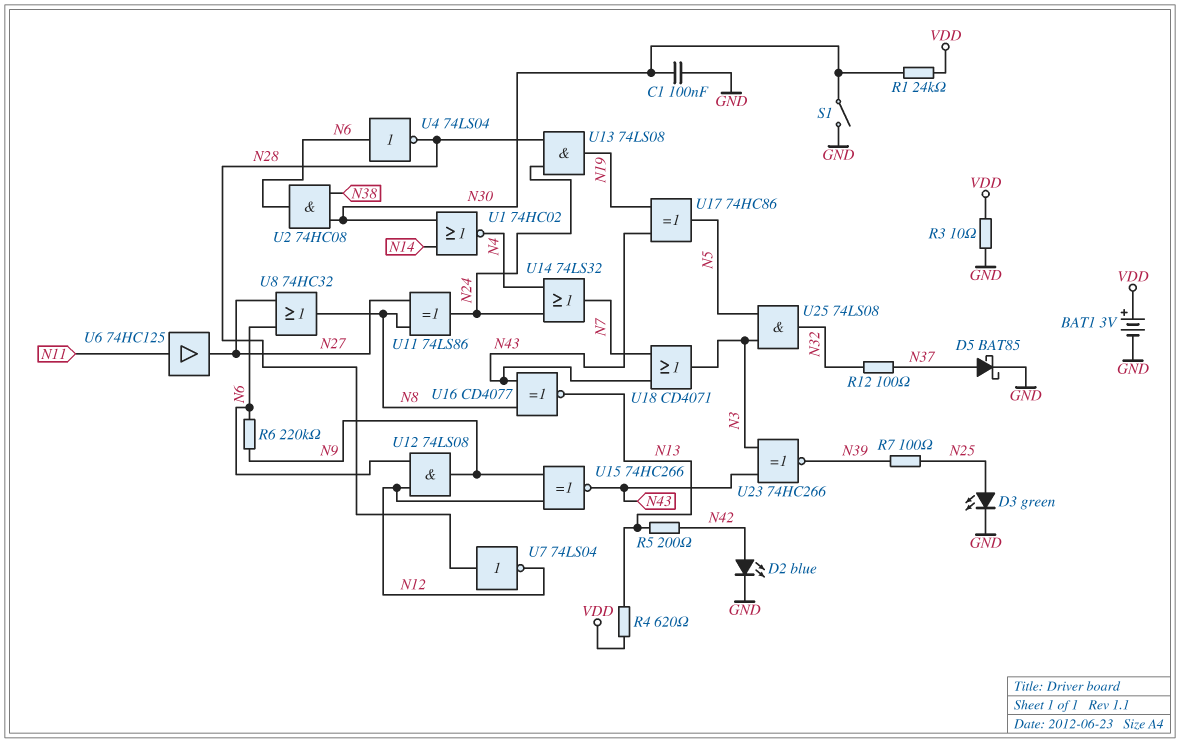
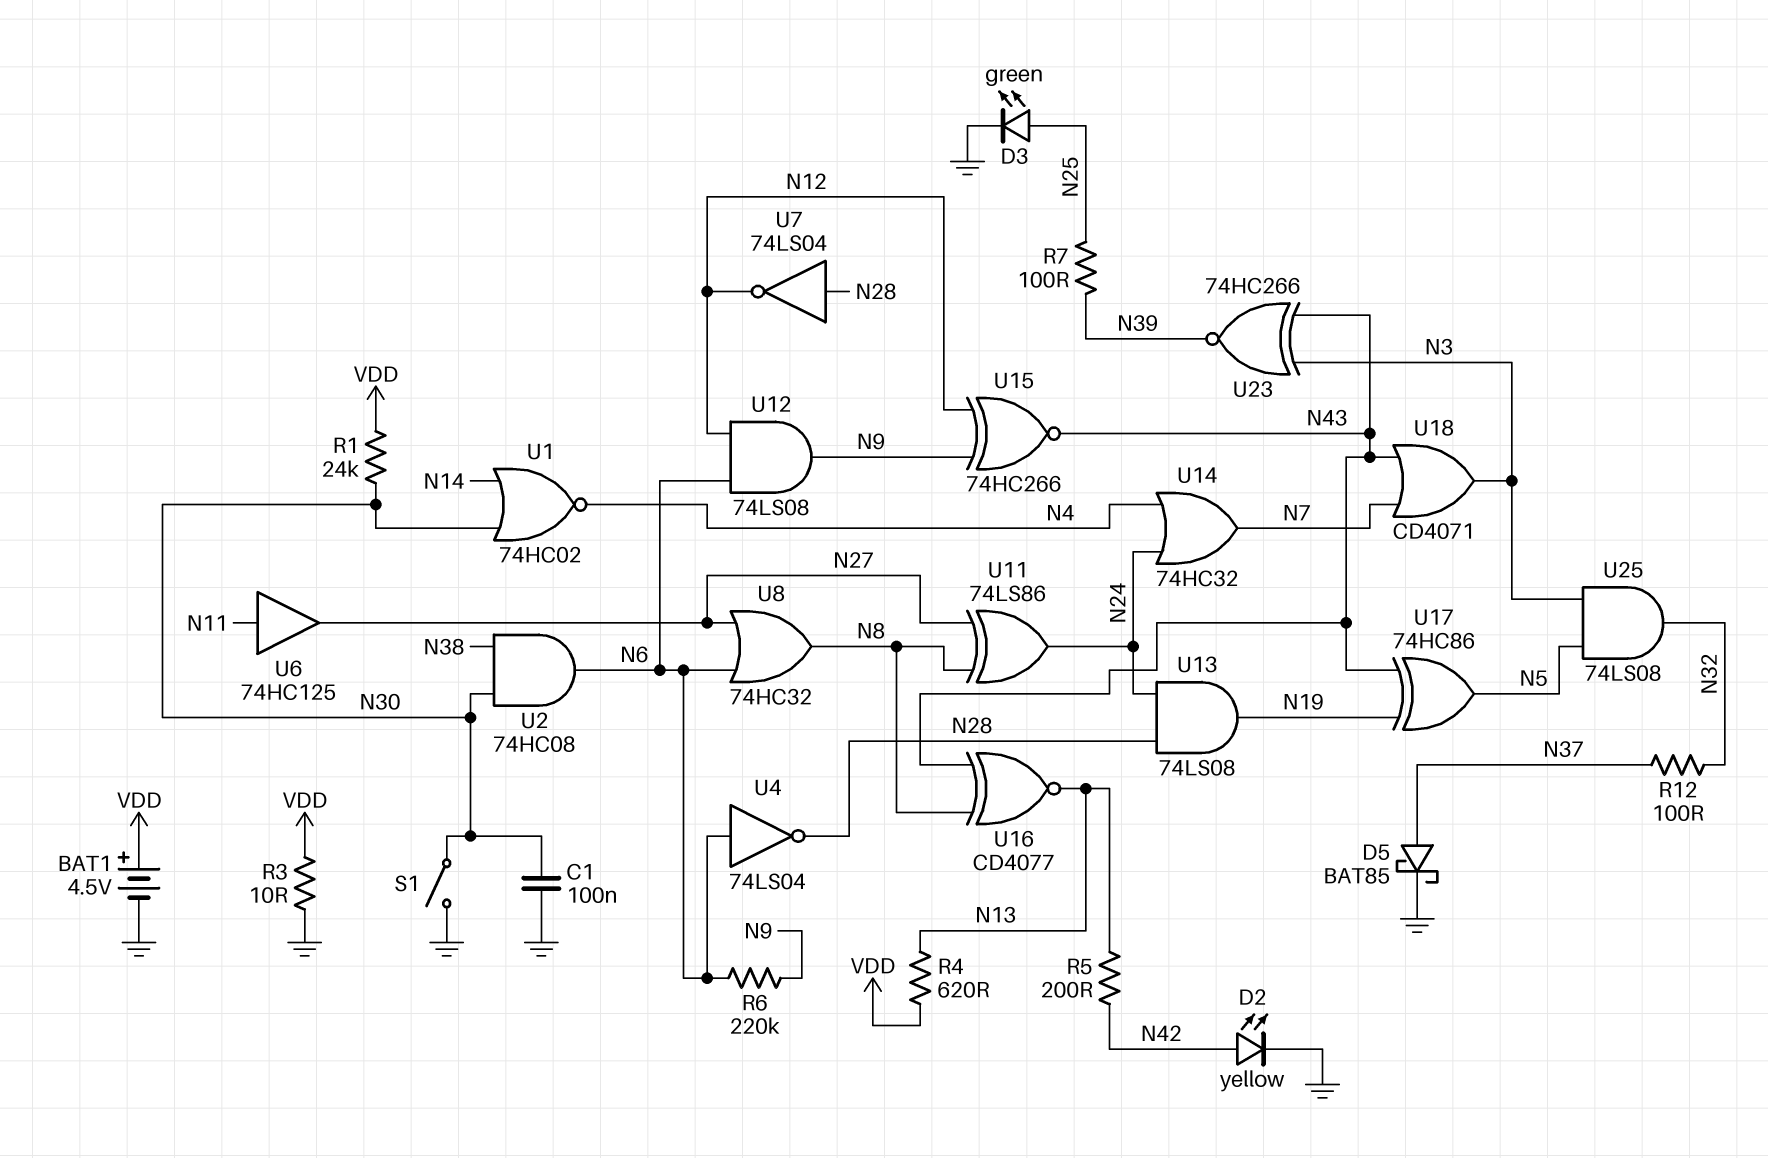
BAT1: 3V (plus VDD, minus GND) -> 4.5V (plus VDD, minus GND)
D2: LED blue (A N42, K GND) -> LED yellow (A N42, K GND)
U14: OR 74LS32 (in N4, in N24, out N7) -> OR 74HC32 (in N4, in N24, out N7)

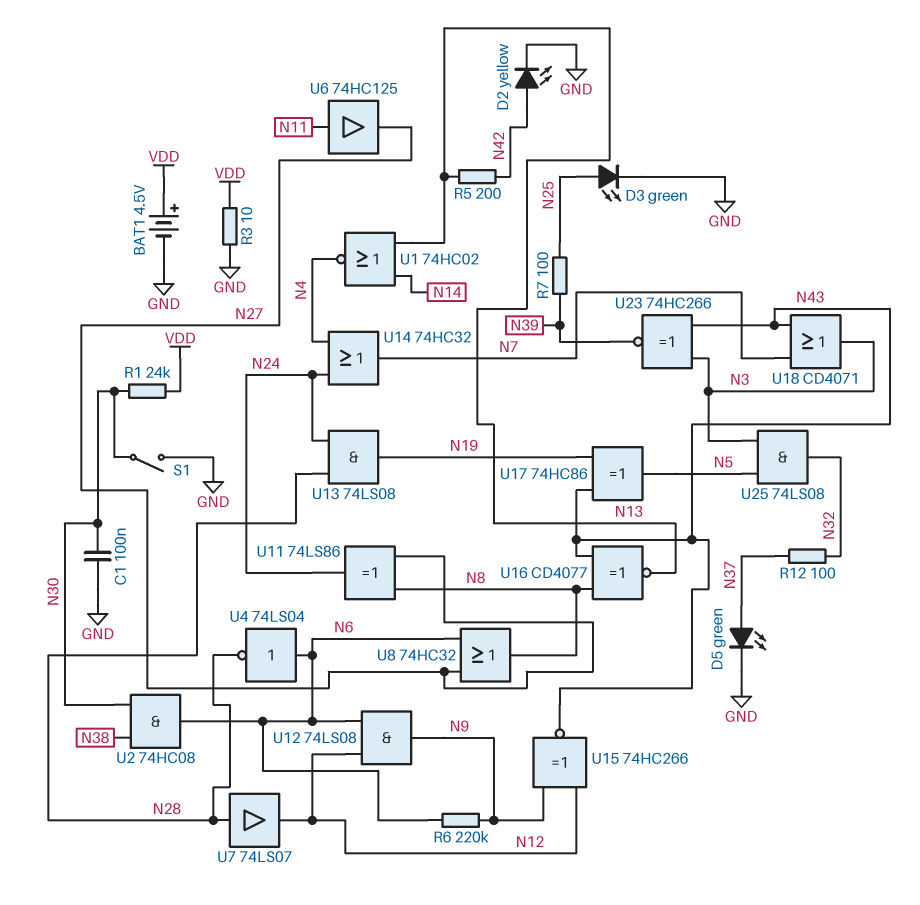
D5: schottky BAT85 (A N37, K GND) -> LED green (A N37, K GND)
R4: 620 (N13, VDD) -> none
U1: NOR 74HC02 (in N14, in N30, out N4) -> NOR 74HC02 (in N13, in N14, out N4)
U7: NOT 74LS04 (in N28, out N12) -> buffer 74LS07 (in N28, out N12)

